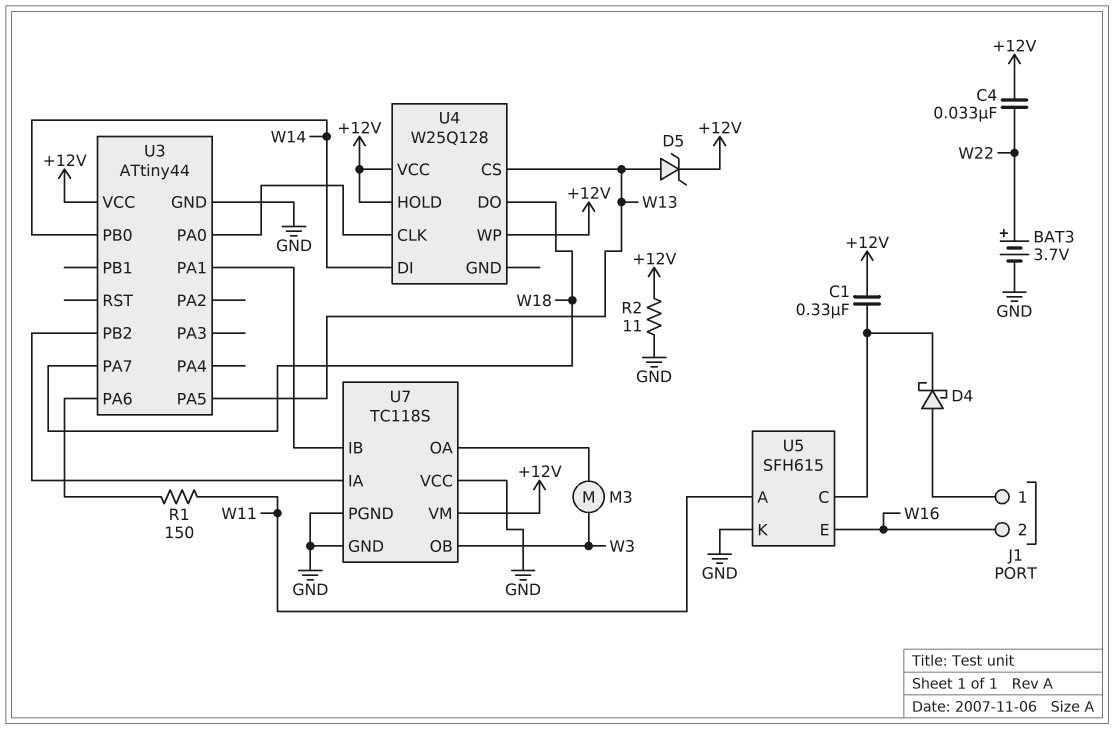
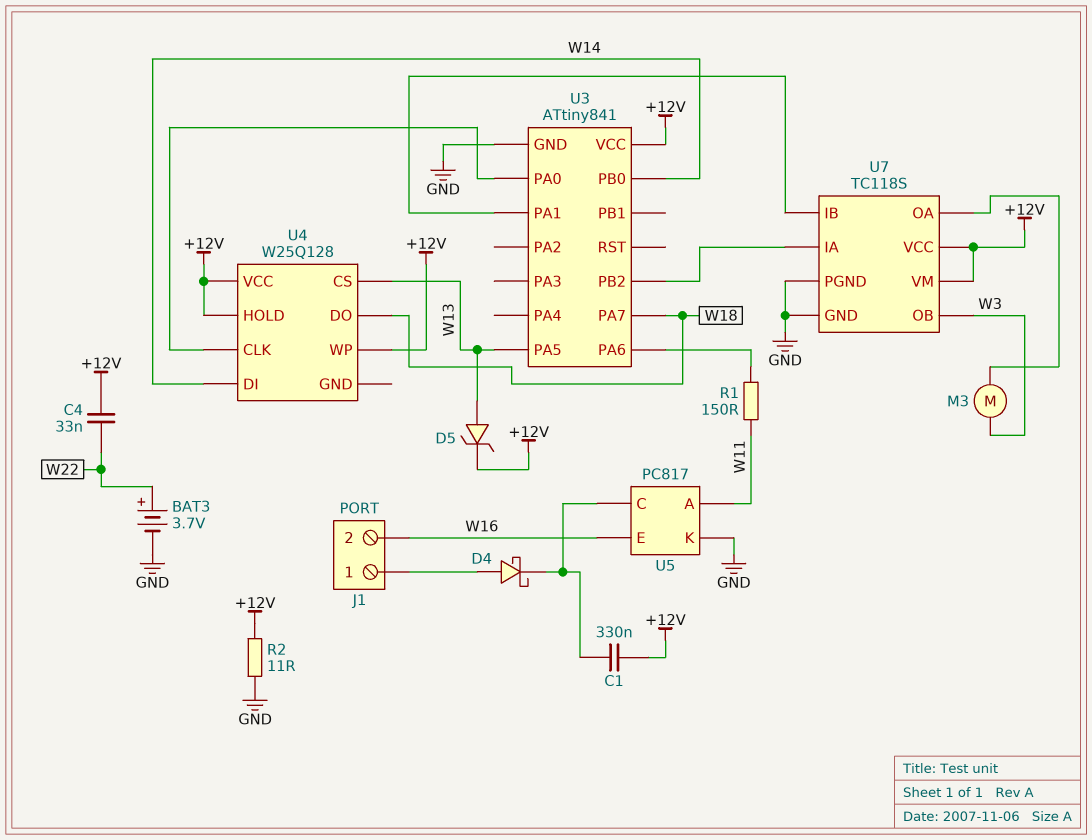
U3: ATtiny44 -> ATtiny841
U5: SFH615 -> PC817
U7 pin VCC: GND -> +12V

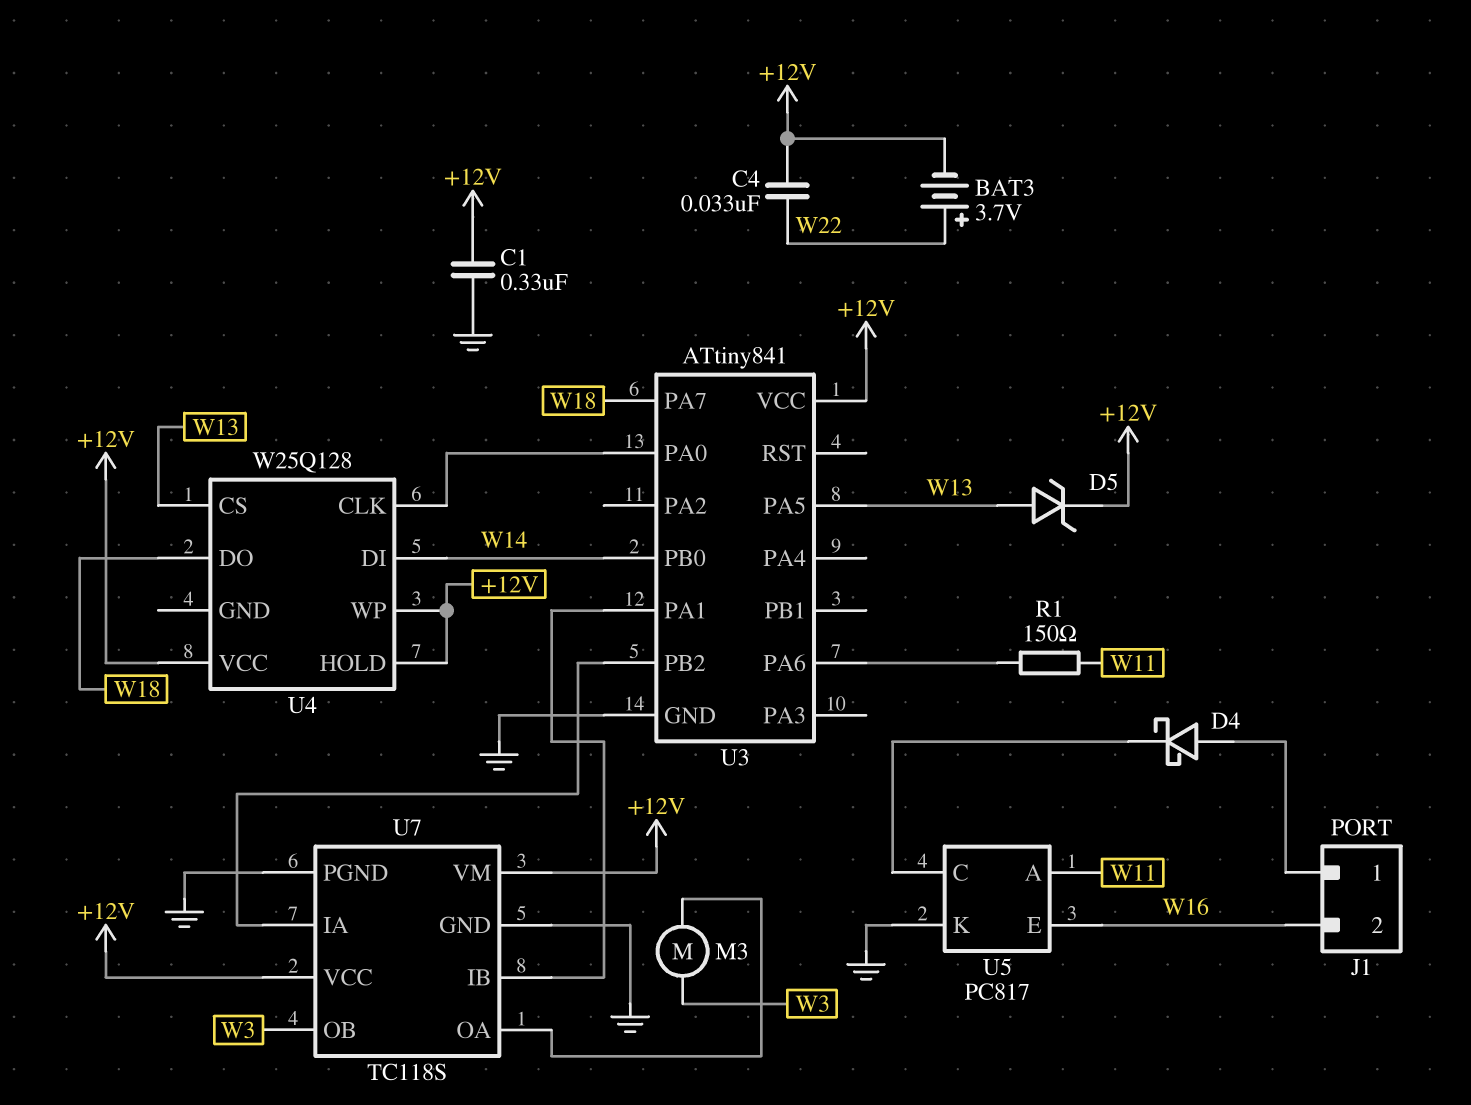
BAT3: 3.7V (plus W22, minus GND) -> 3.7V (plus W22, minus +12V)
C1: 330nF (+12V, U5/C) -> 330nF (+12V, GND)
R2: 11 (+12V, GND) -> none

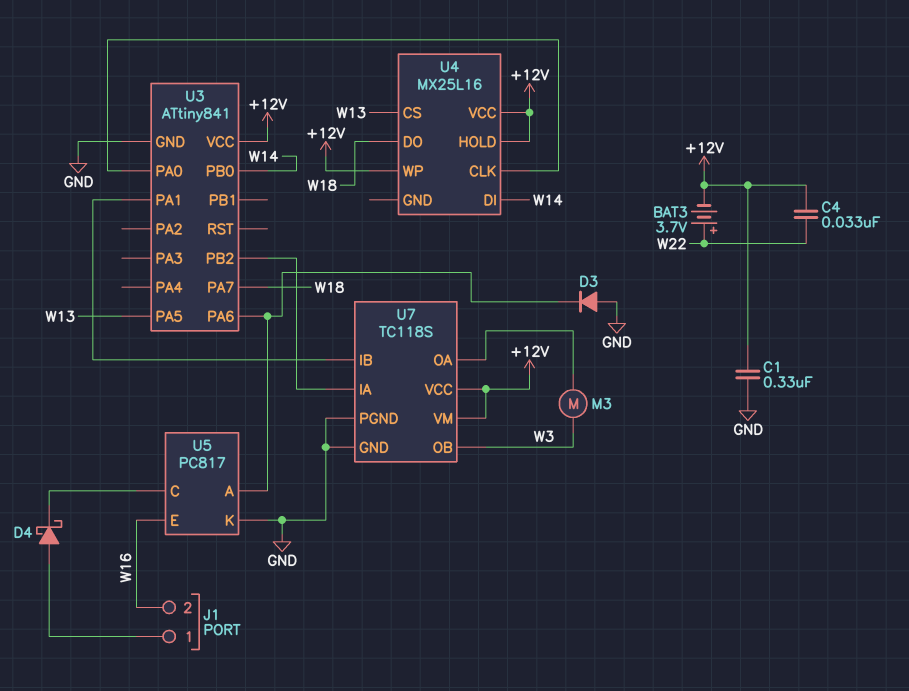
D3: none -> diode (A GND, K U3/PA6)
D5: zener (A W13, K +12V) -> none
R1: 150 (U3/PA6, W11) -> none
U4: W25Q128 -> MX25L16
U5 pin A: W11 -> U3/PA6

